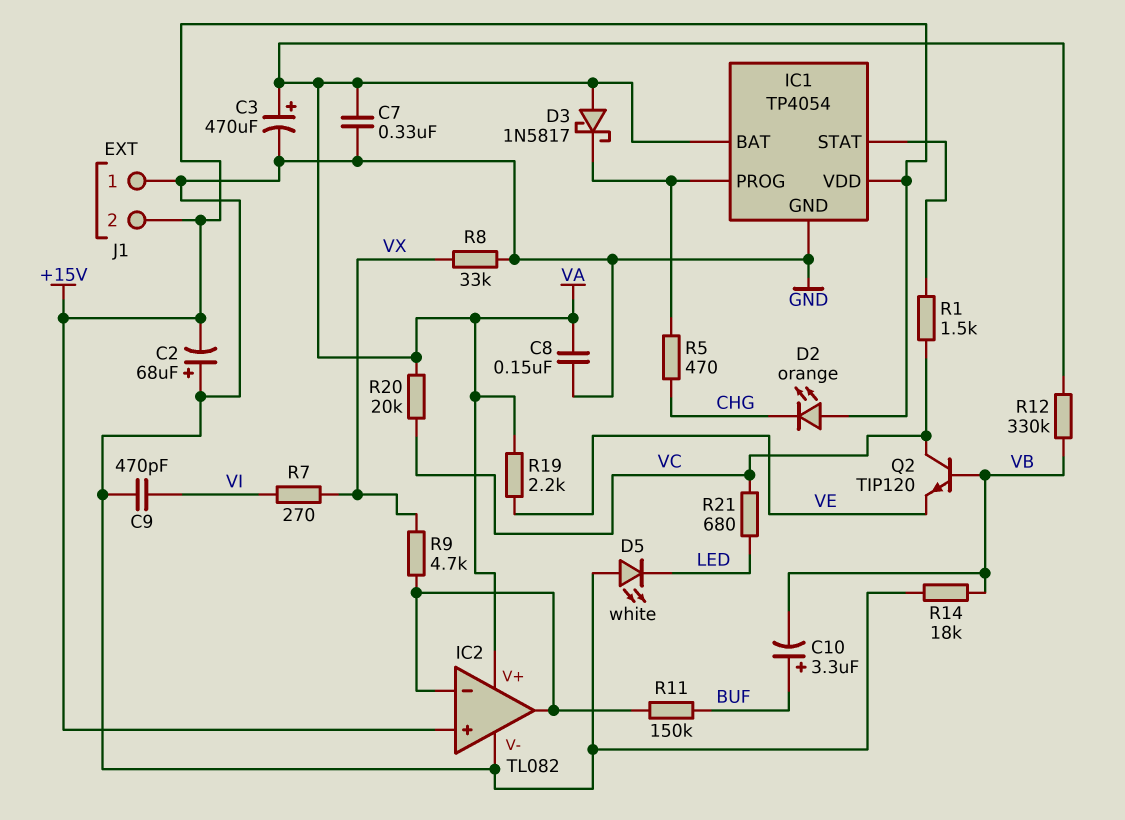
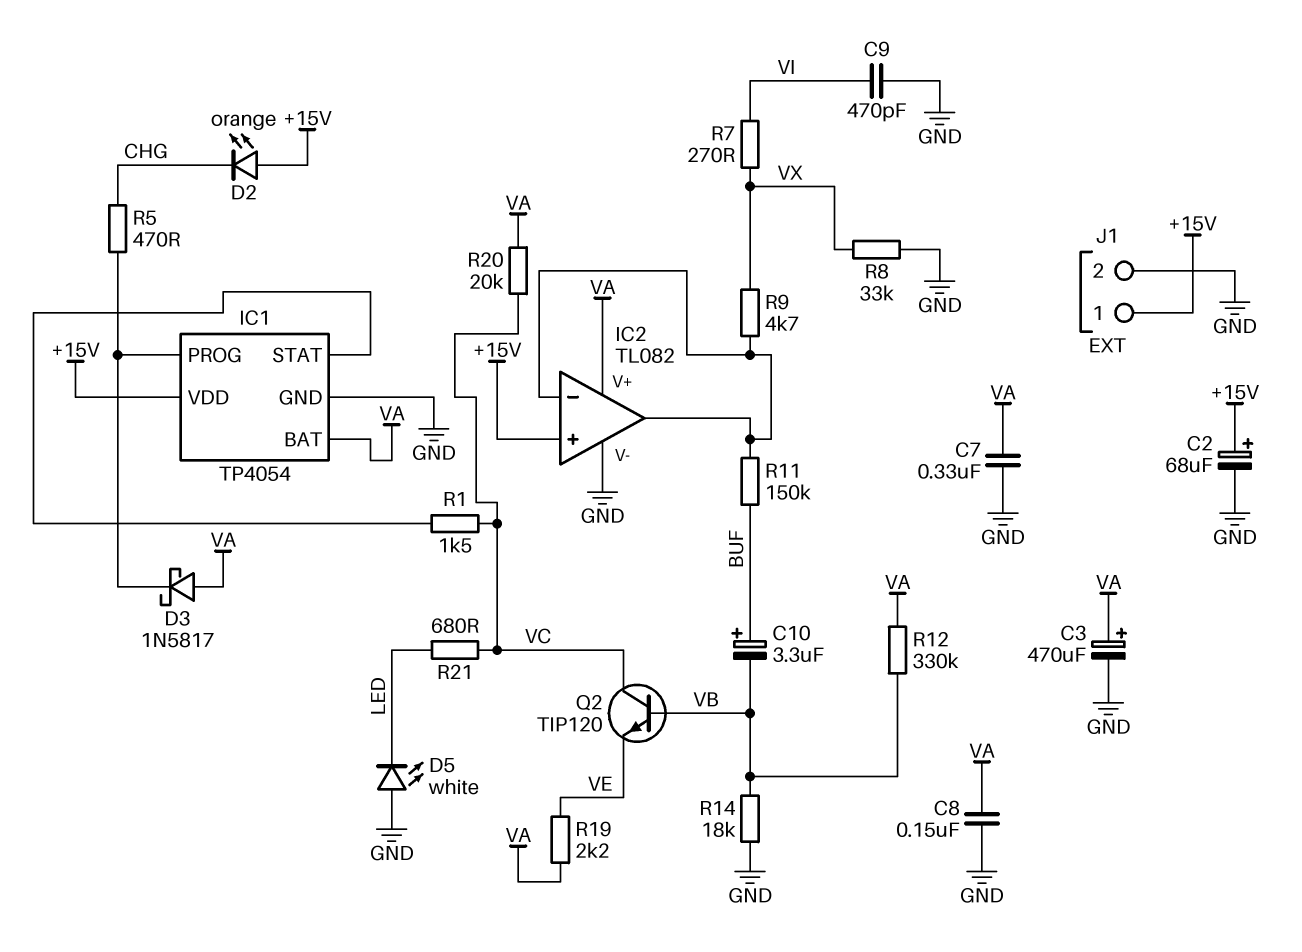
C2: 68uF (plus GND, minus +15V) -> 68uF (plus +15V, minus GND)
J1 pin 1: GND -> +15V
J1 pin 2: +15V -> GND

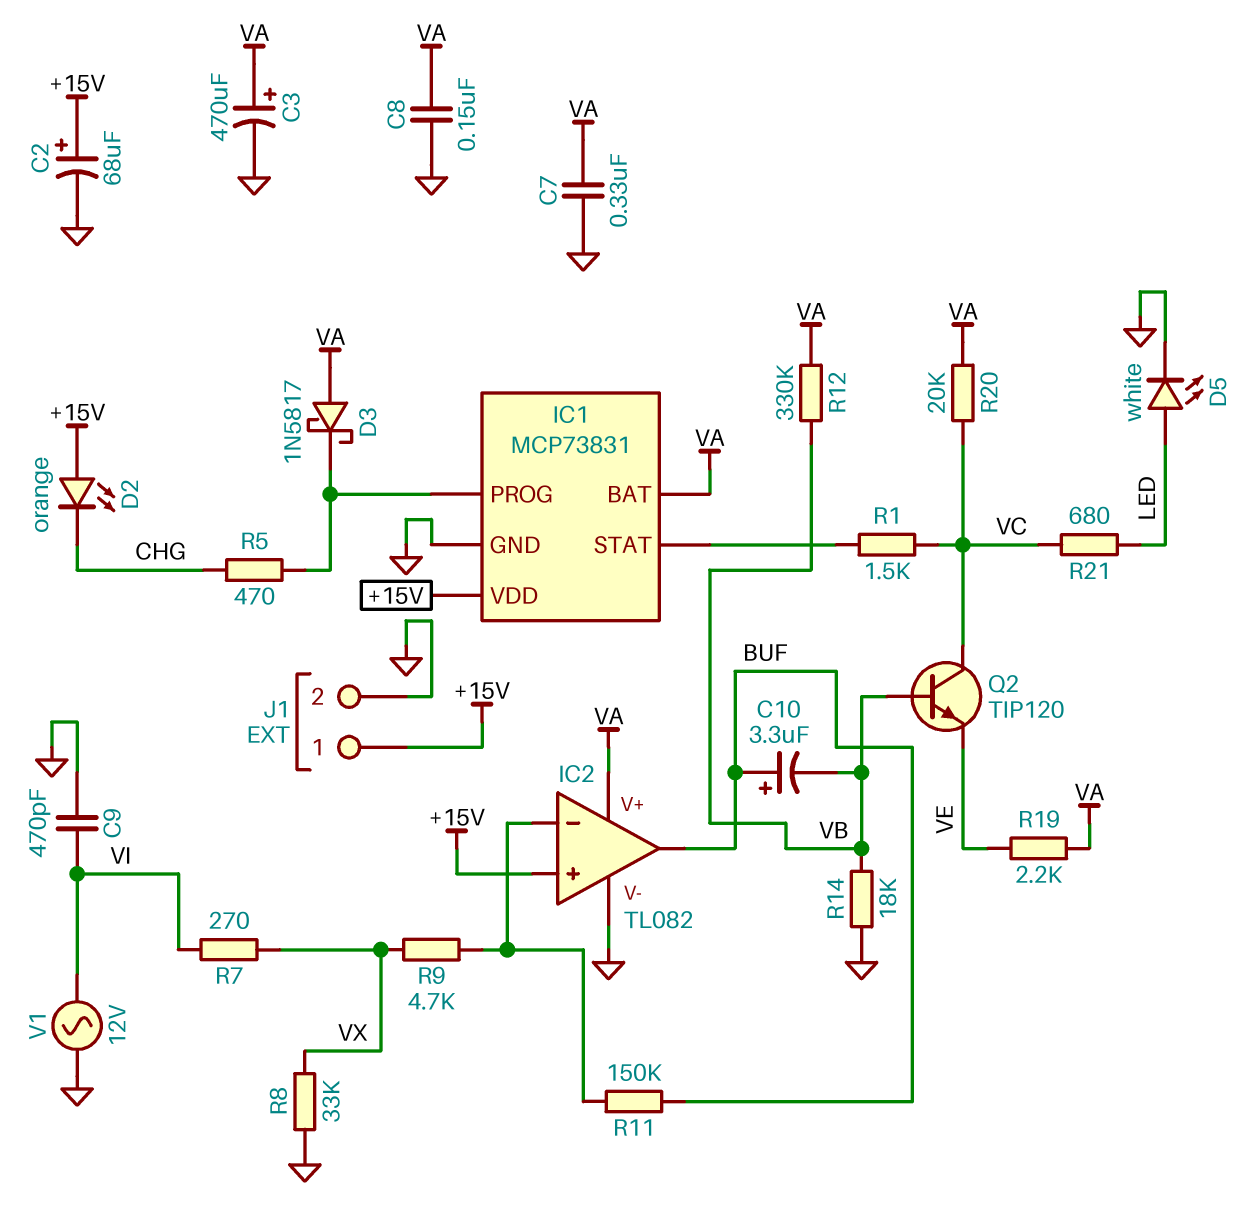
D5: LED white (A GND, K LED) -> LED white (A LED, K GND)
IC1: TP4054 -> MCP73831
IC2 pin out: IC2/in- -> BUF
V1: none -> AC 12V (GND, VI)

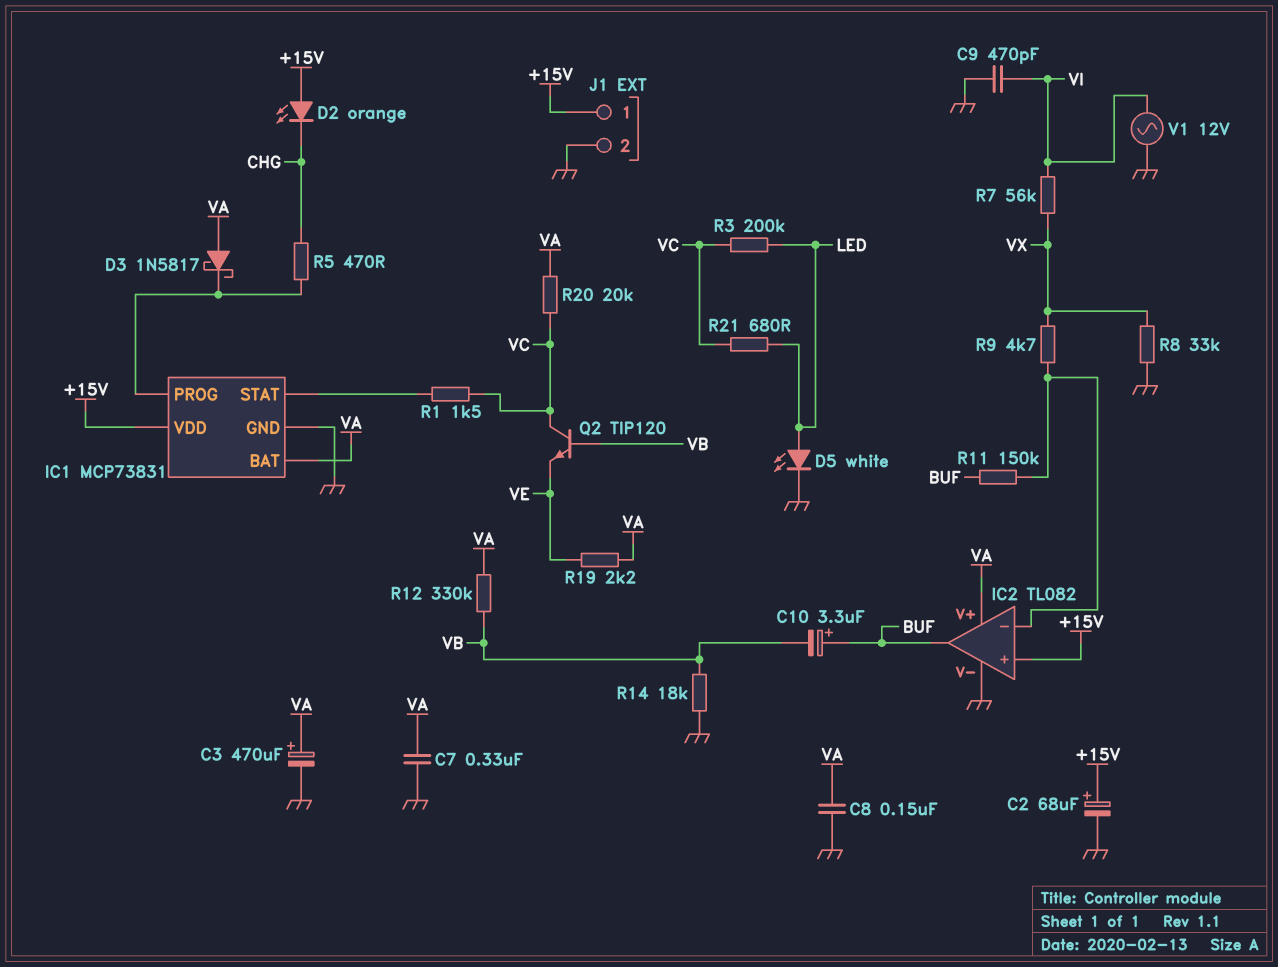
R3: none -> 200k (LED, VC)
R7: 270 (VI, VX) -> 56k (VI, VX)

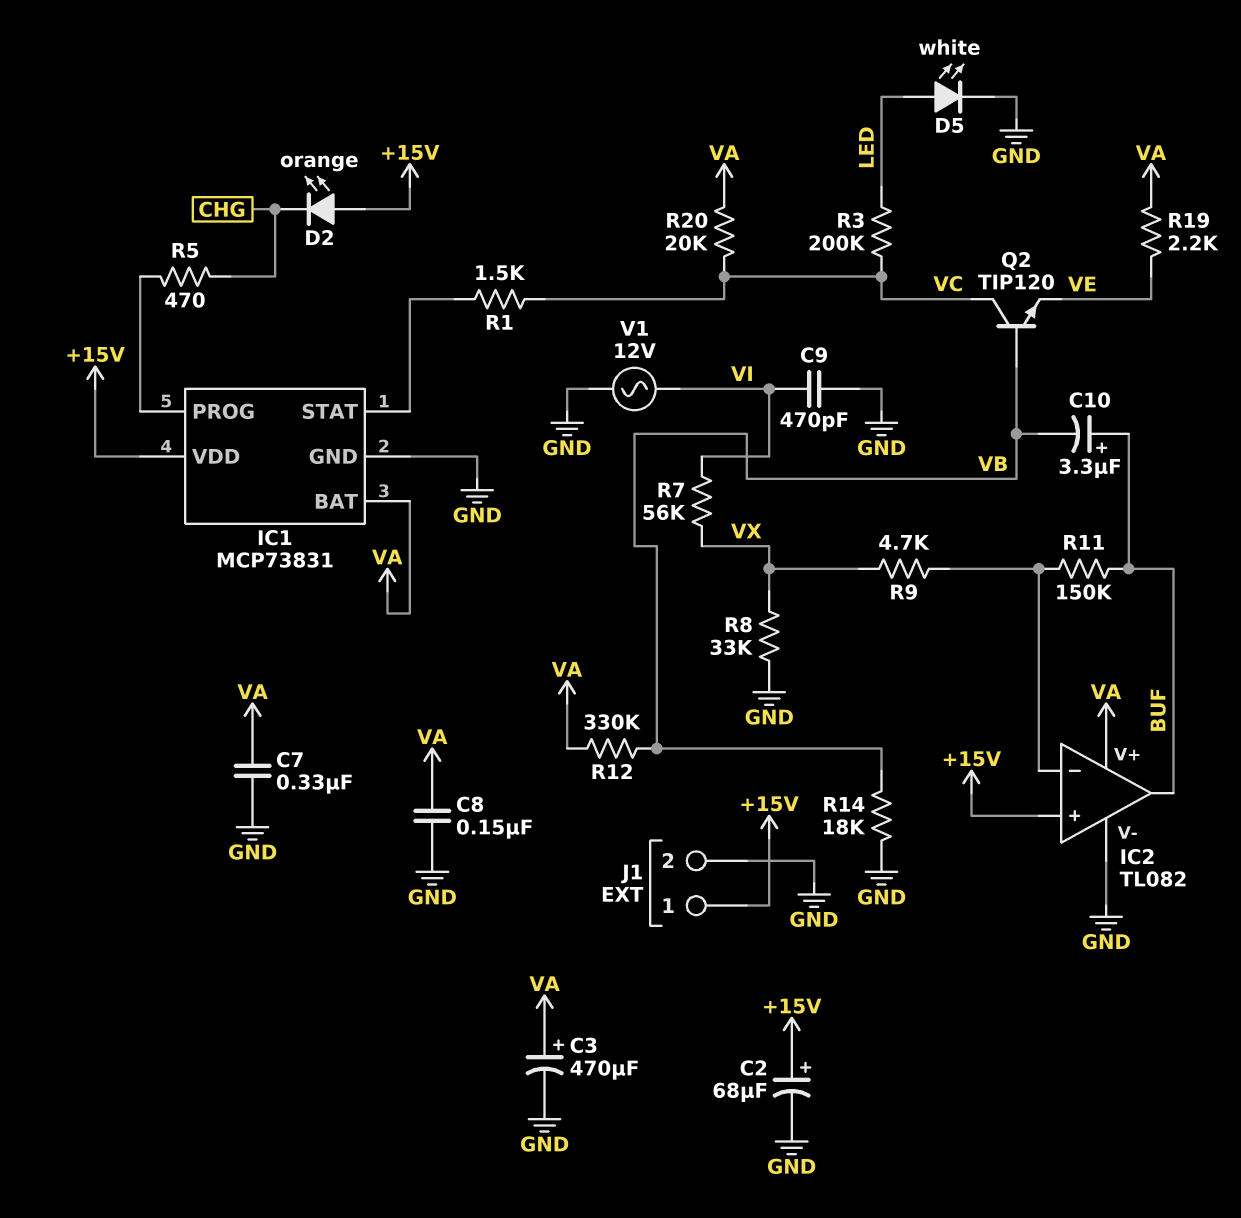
D3: schottky 1N5817 (A VA, K IC1/PROG) -> none
R21: 680 (LED, VC) -> none

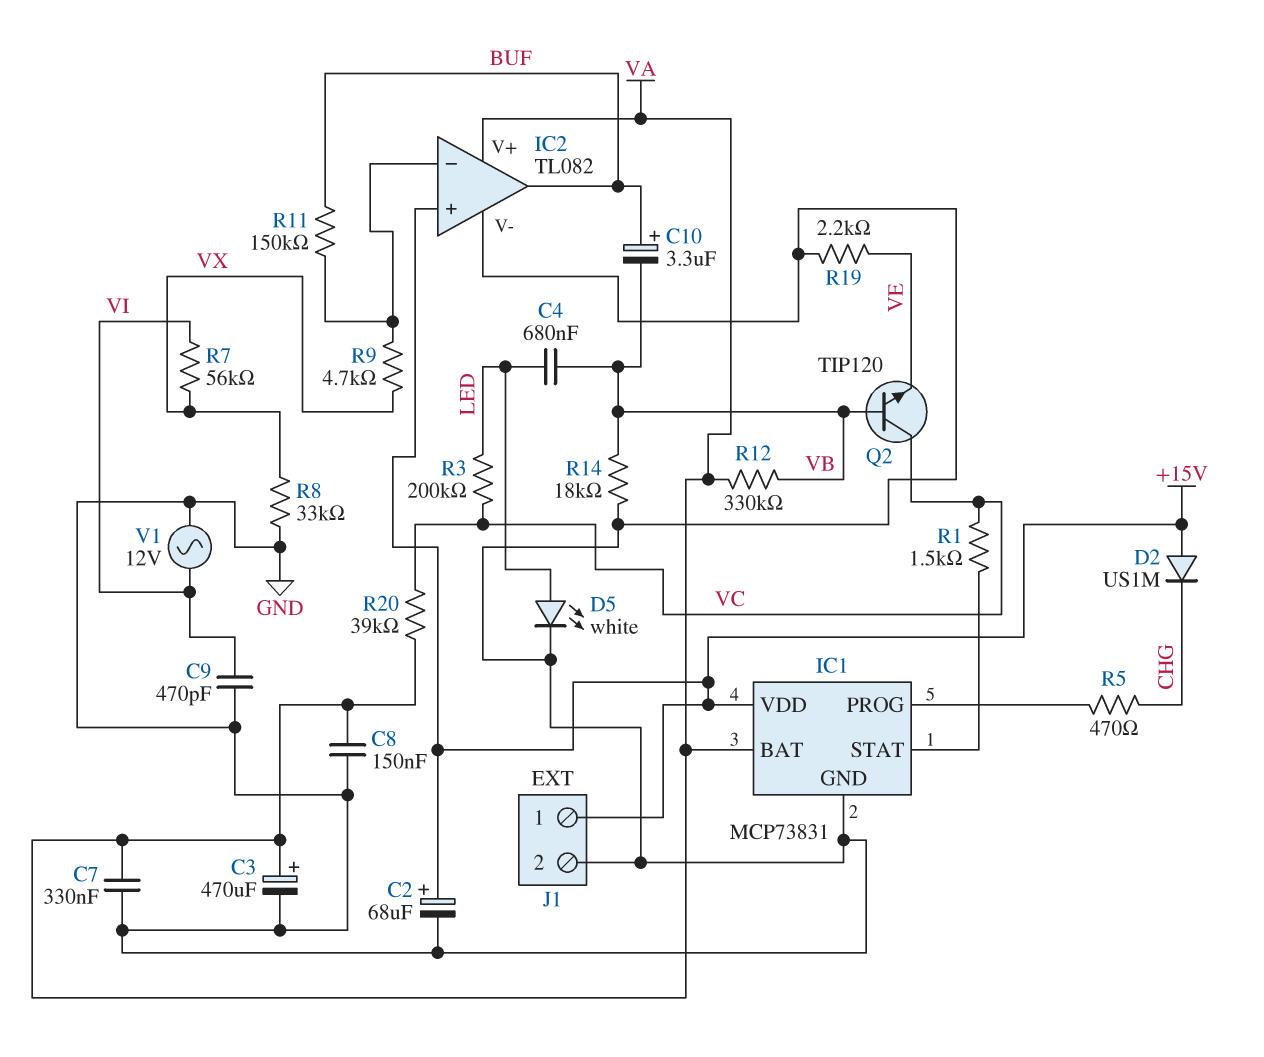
C4: none -> 680nF (LED, VB)
D2: LED orange (A +15V, K CHG) -> diode US1M (A +15V, K CHG)
R19: 2.2k (VA, VE) -> 2.2k (GND, VE)
R20: 20k (VA, VC) -> 39k (VA, VC)

